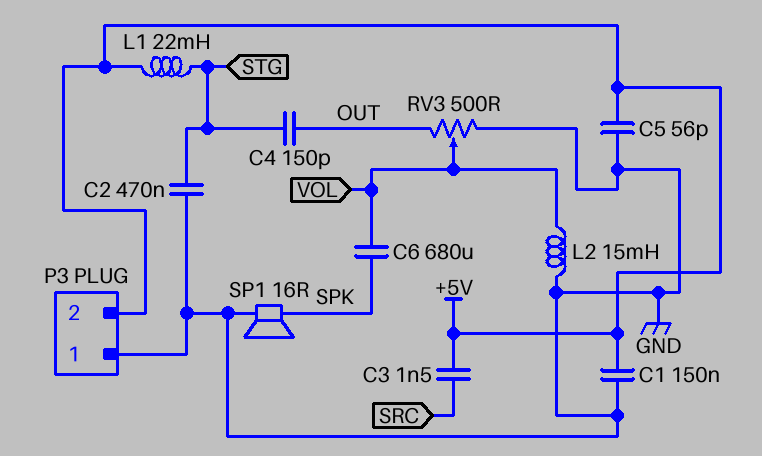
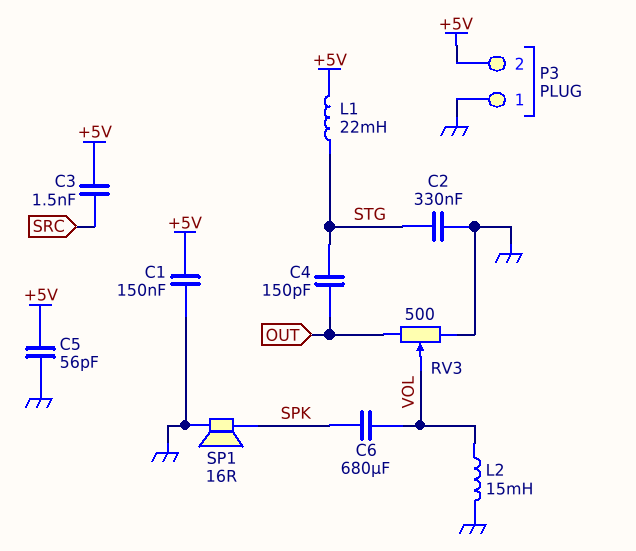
C2: 470nF (GND, STG) -> 330nF (GND, STG)

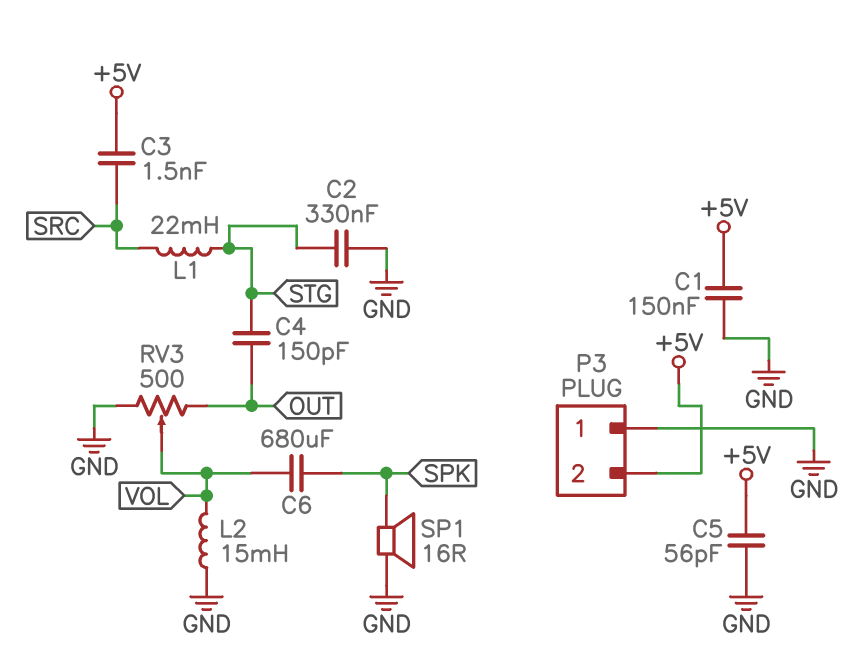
L1: 22mH (+5V, STG) -> 22mH (SRC, STG)

